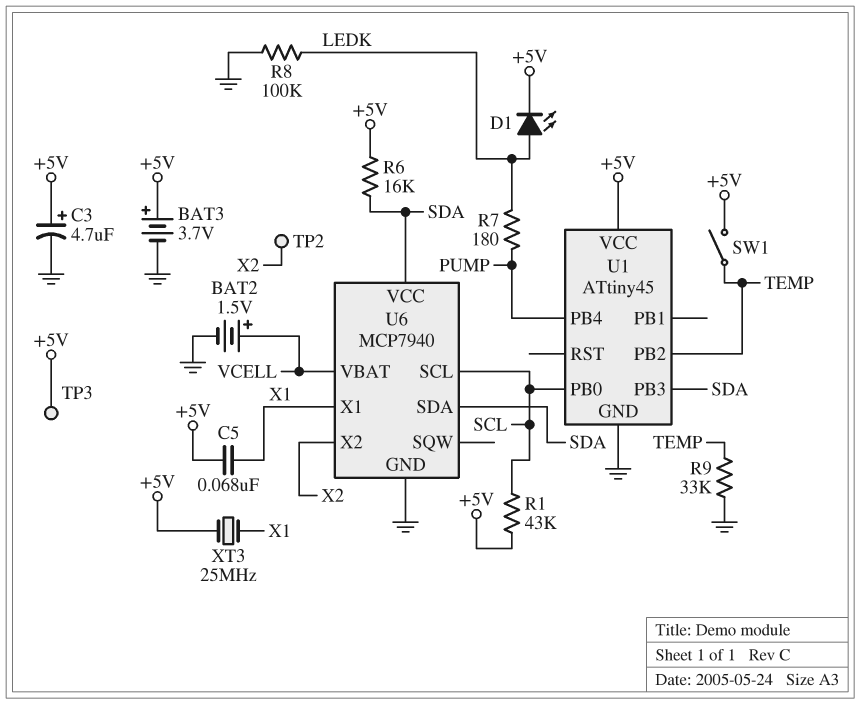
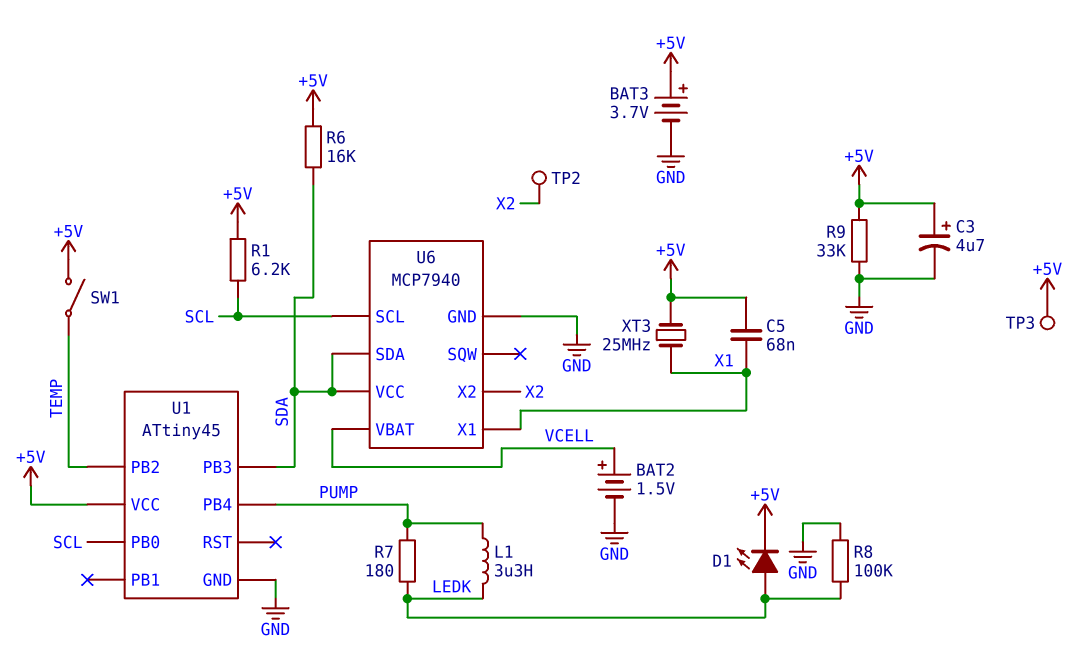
L1: none -> 3.3uH (LEDK, PUMP)
R1: 43k (+5V, SCL) -> 6.2k (+5V, SCL)
R9: 33k (GND, TEMP) -> 33k (+5V, GND)

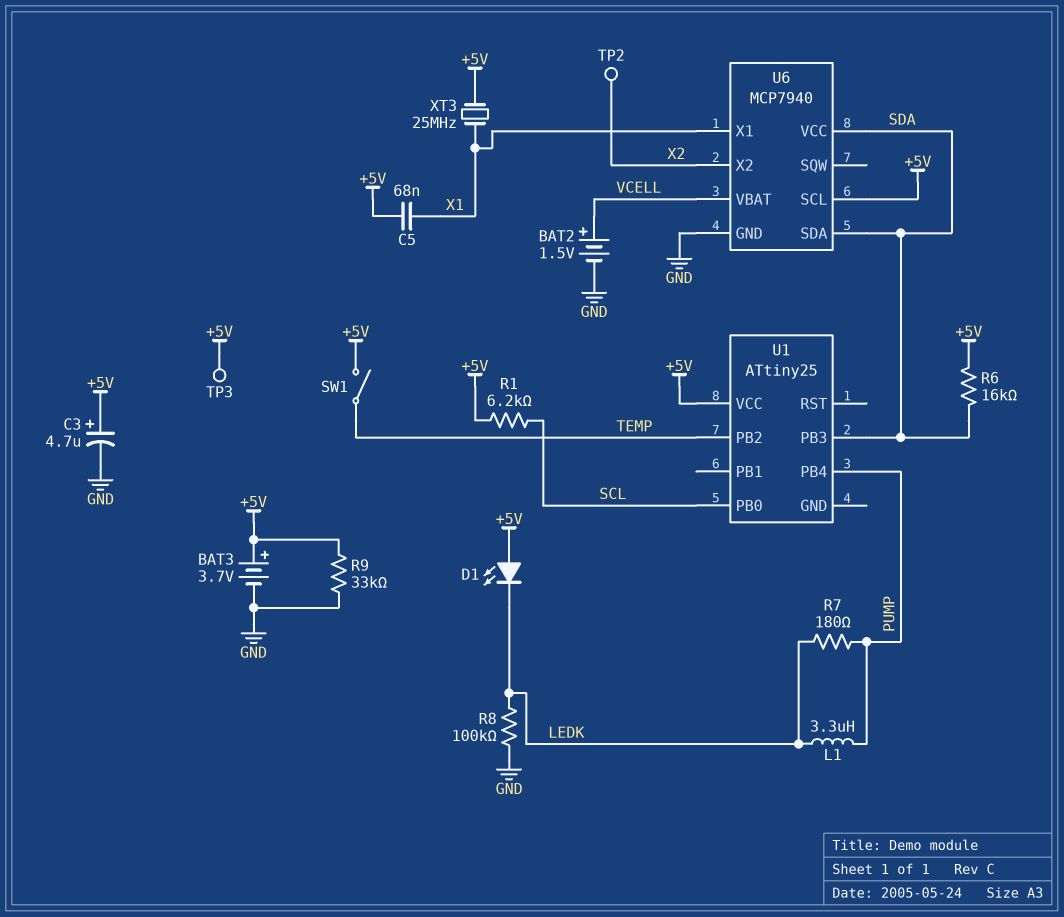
D1: LED (A LEDK, K +5V) -> LED (A +5V, K LEDK)
U1: ATtiny45 -> ATtiny25
U1 pin GND: GND -> none
U6 pin SCL: SCL -> +5V

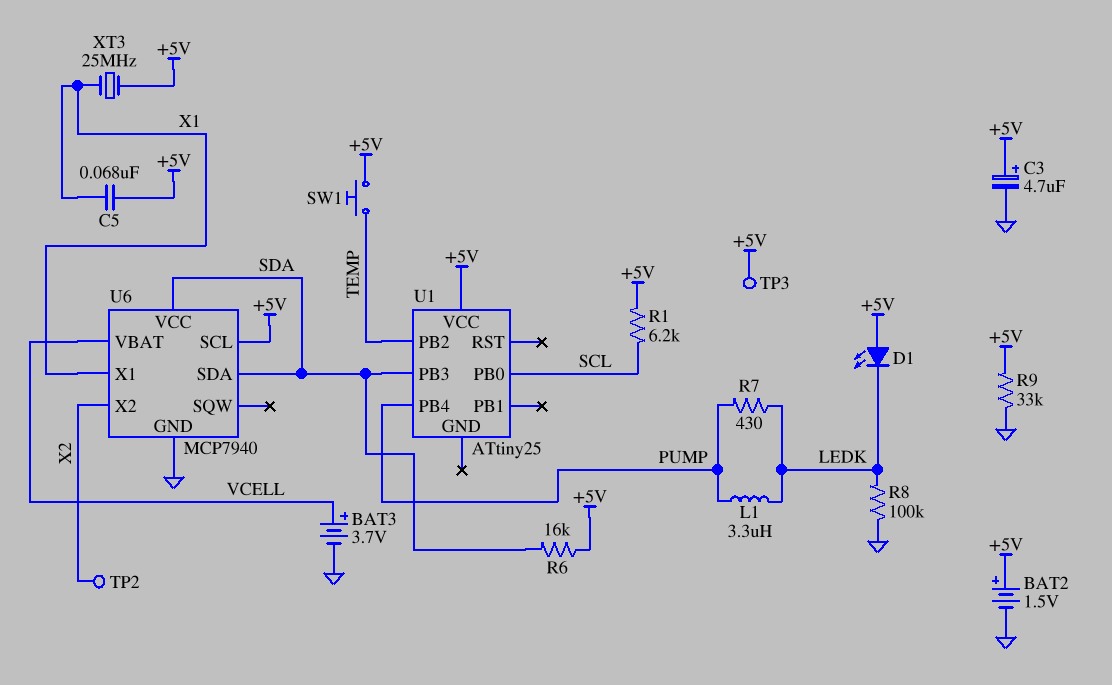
BAT2: 1.5V (plus VCELL, minus GND) -> 1.5V (plus +5V, minus GND)
BAT3: 3.7V (plus +5V, minus GND) -> 3.7V (plus VCELL, minus GND)
R7: 180 (LEDK, PUMP) -> 430 (LEDK, PUMP)
SW1: switch (+5V, TEMP) -> button (+5V, TEMP)

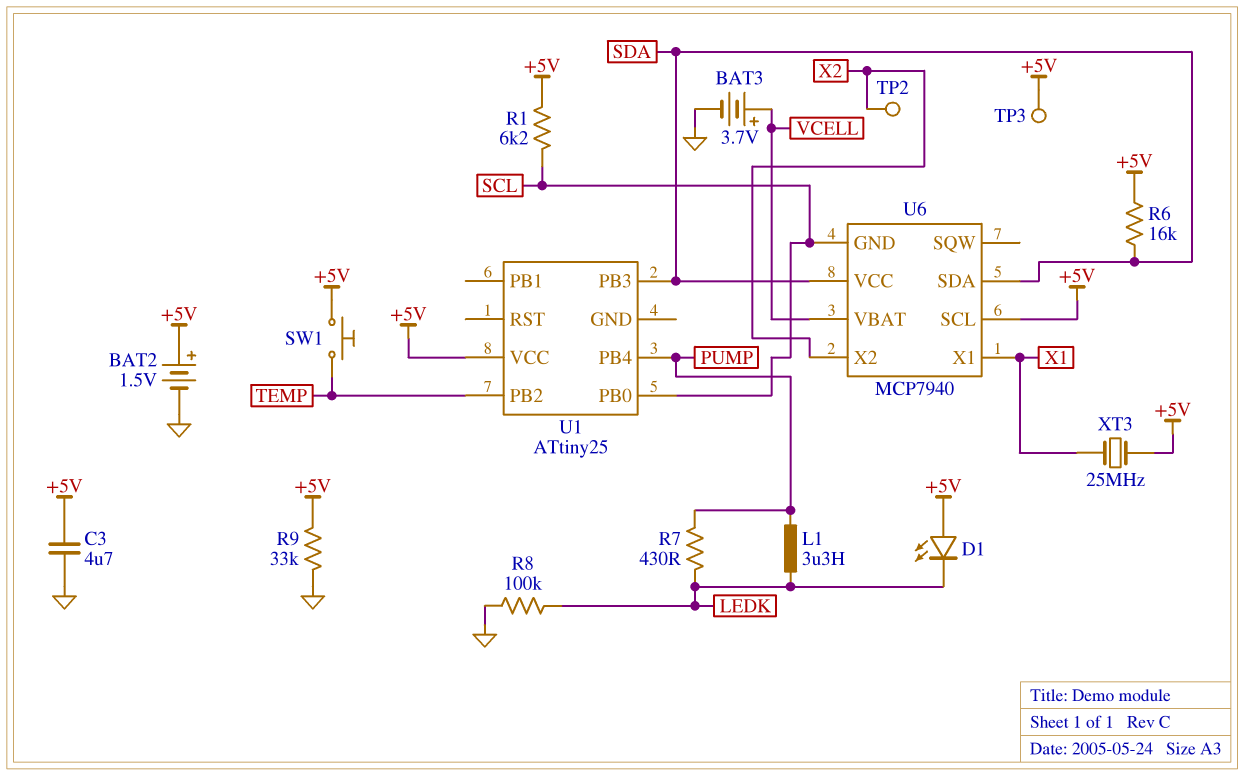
C3: 4.7uF (plus +5V, minus GND) -> 4.7uF (+5V, GND)
C5: 68nF (+5V, X1) -> none
U6 pin GND: GND -> SCL

